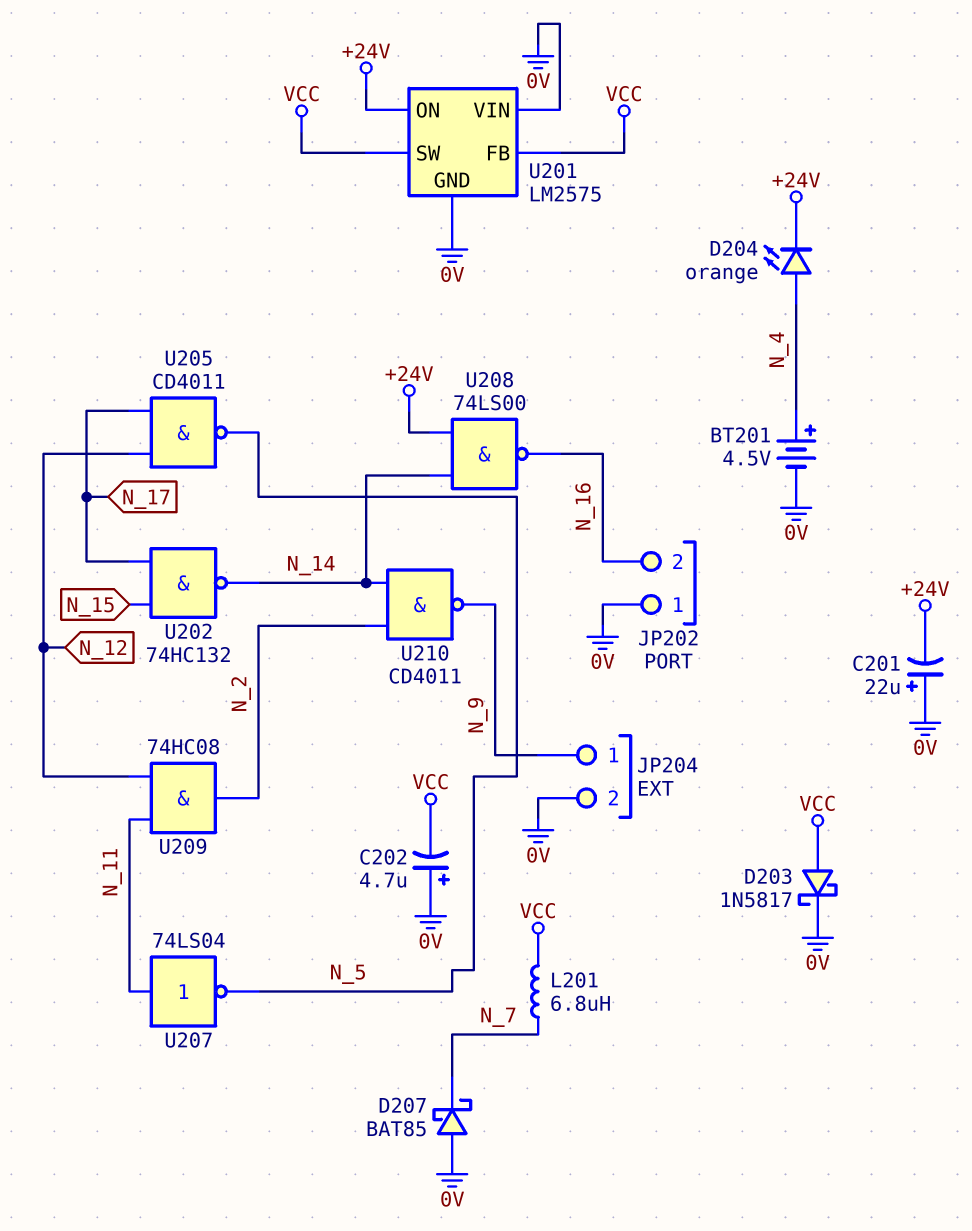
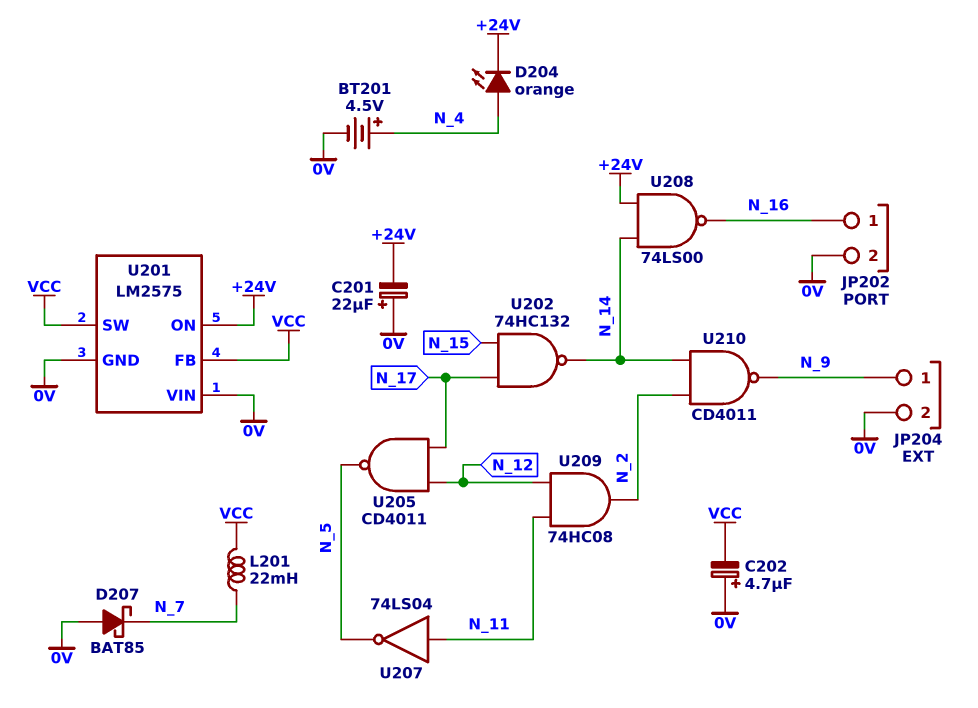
D203: schottky 1N5817 (A VCC, K 0V) -> none
JP202 pin 1: 0V -> N_16
JP202 pin 2: N_16 -> 0V
L201: 6.8uH (N_7, VCC) -> 22mH (N_7, VCC)

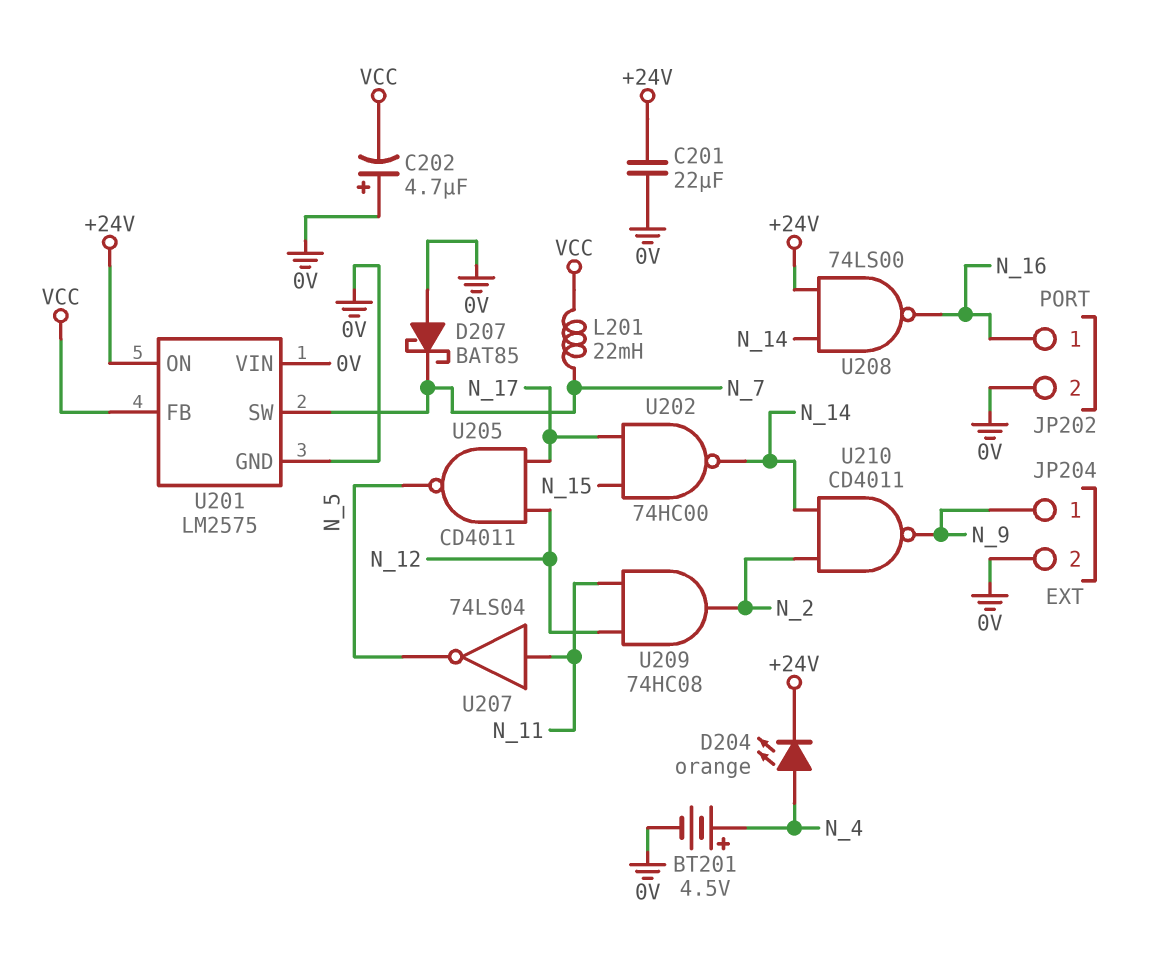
C201: 22uF (plus 0V, minus +24V) -> 22uF (+24V, 0V)
U201 pin SW: VCC -> N_7
U202: NAND 74HC132 (in N_15, in N_17, out N_14) -> NAND 74HC00 (in N_15, in N_17, out N_14)

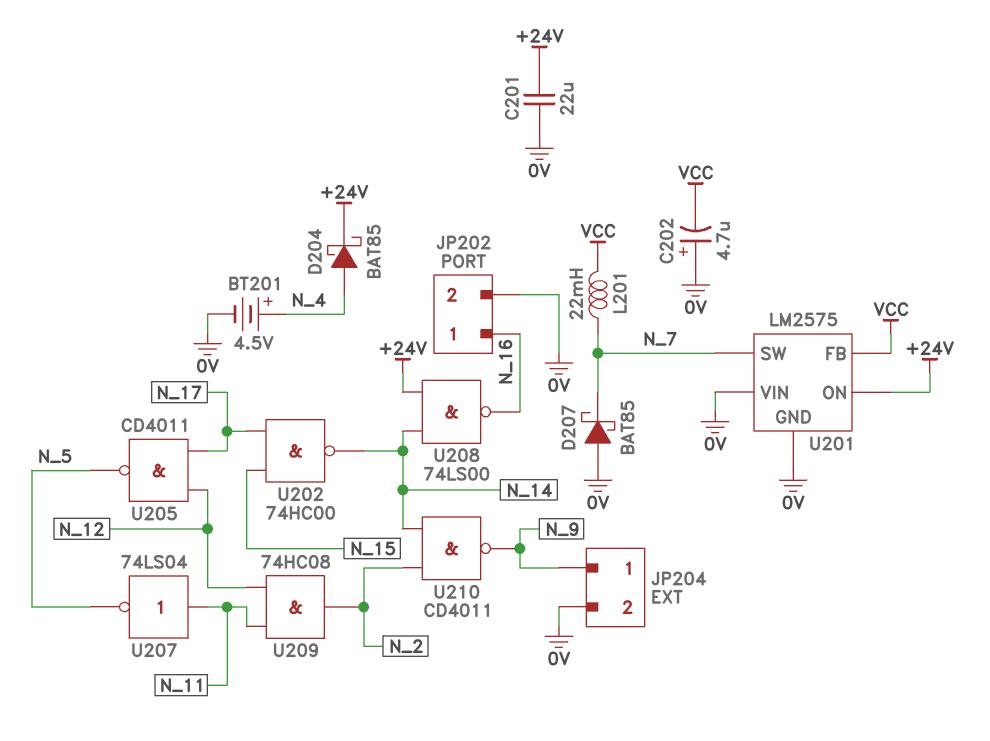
D204: LED orange (A N_4, K +24V) -> schottky BAT85 (A N_4, K +24V)

